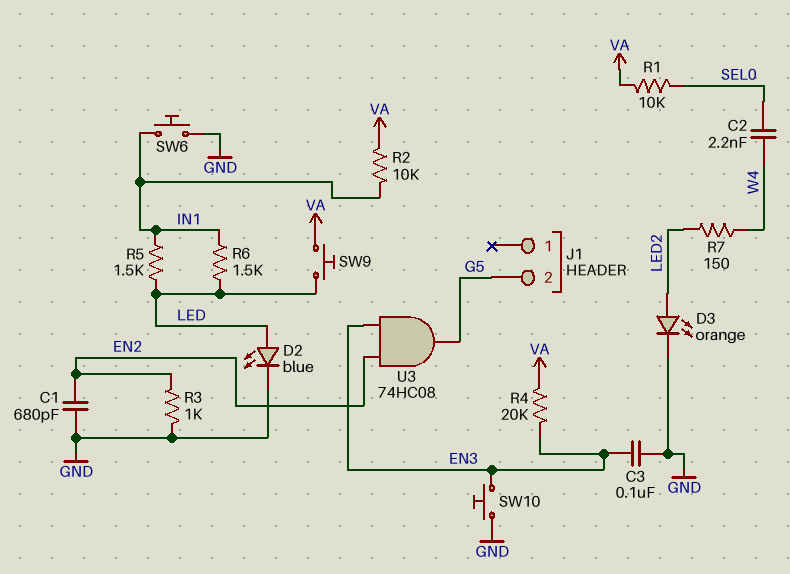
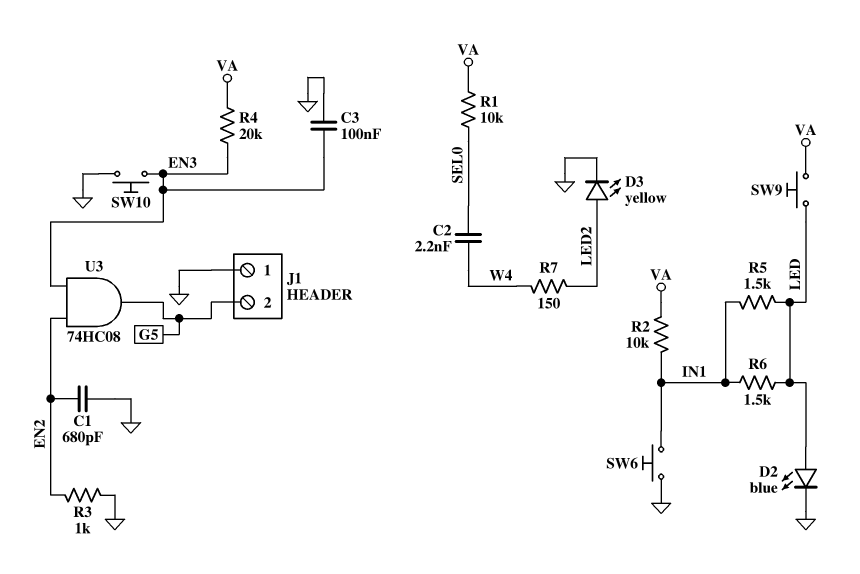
D3: LED orange (A LED2, K GND) -> LED yellow (A LED2, K GND)
J1 pin 1: none -> GND

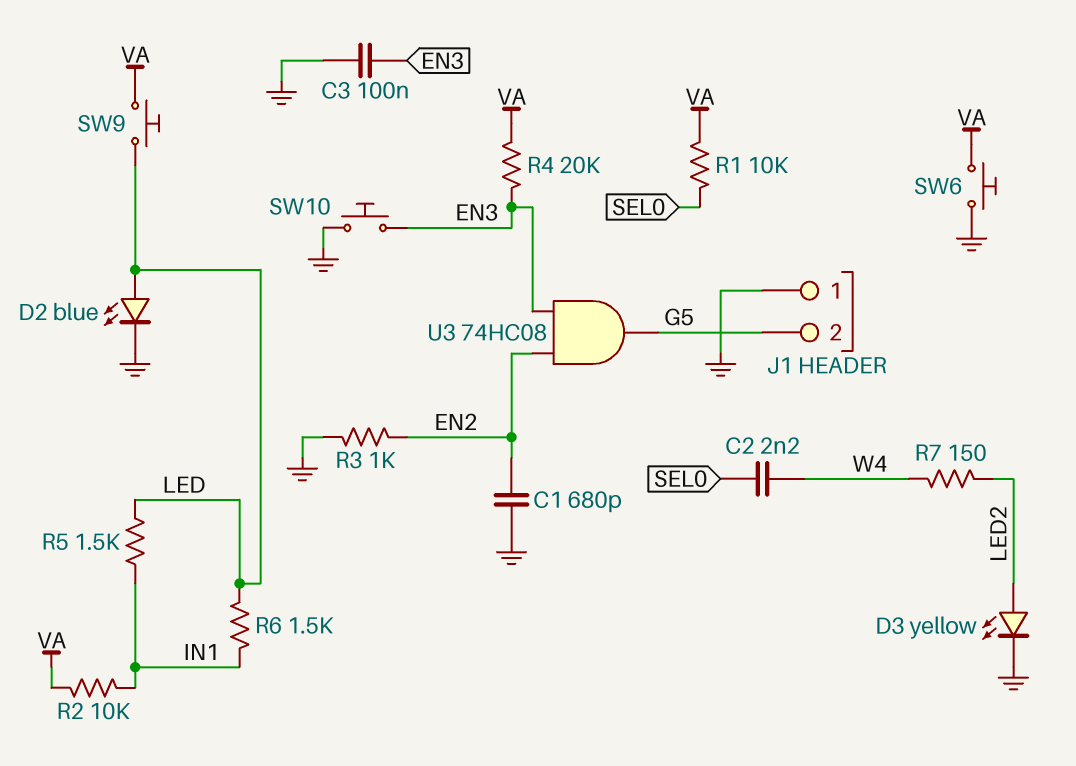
SW6: button (GND, IN1) -> button (GND, VA)

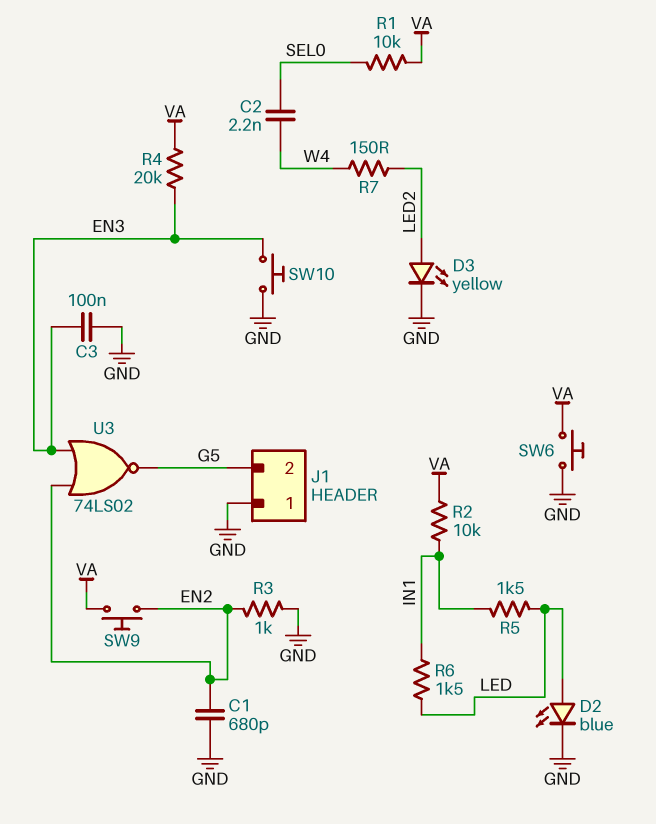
SW9: button (LED, VA) -> button (EN2, VA)
U3: AND 74HC08 (in EN2, in EN3, out G5) -> NOR 74LS02 (in EN2, in EN3, out G5)

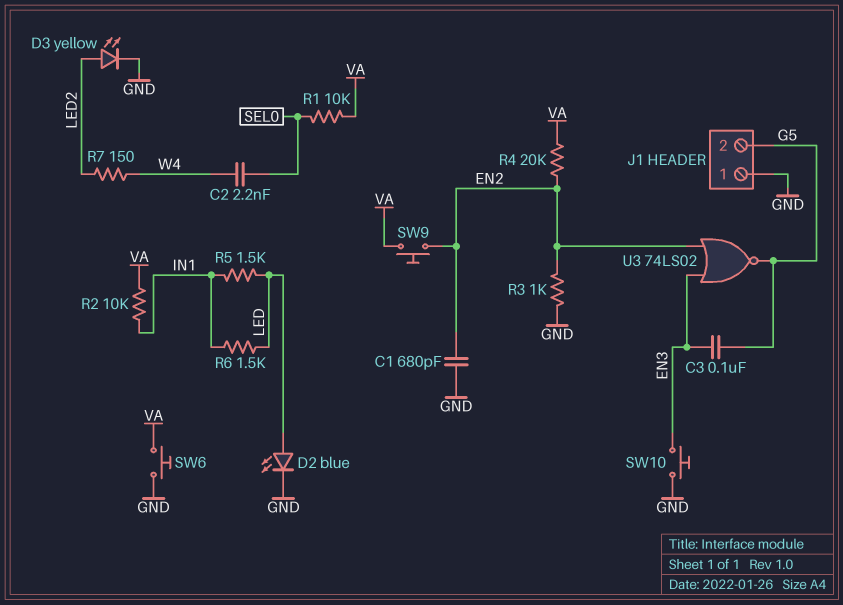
C3: 100nF (EN3, GND) -> 100nF (EN3, G5)
R4: 20k (EN3, VA) -> 20k (EN2, VA)

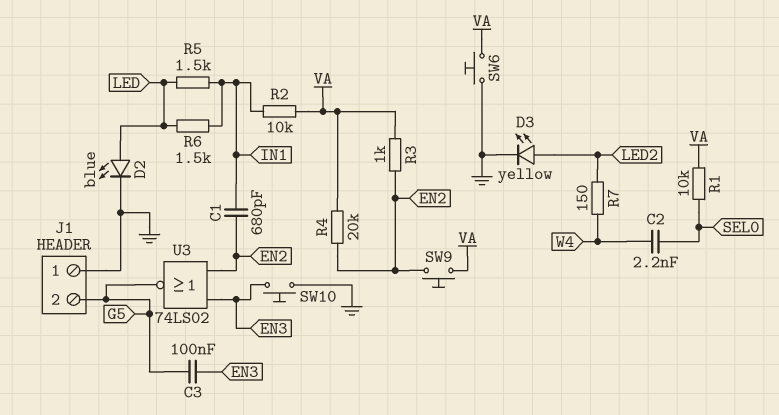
C1: 680pF (EN2, GND) -> 680pF (EN2, IN1)
R3: 1k (EN2, GND) -> 1k (EN2, VA)

